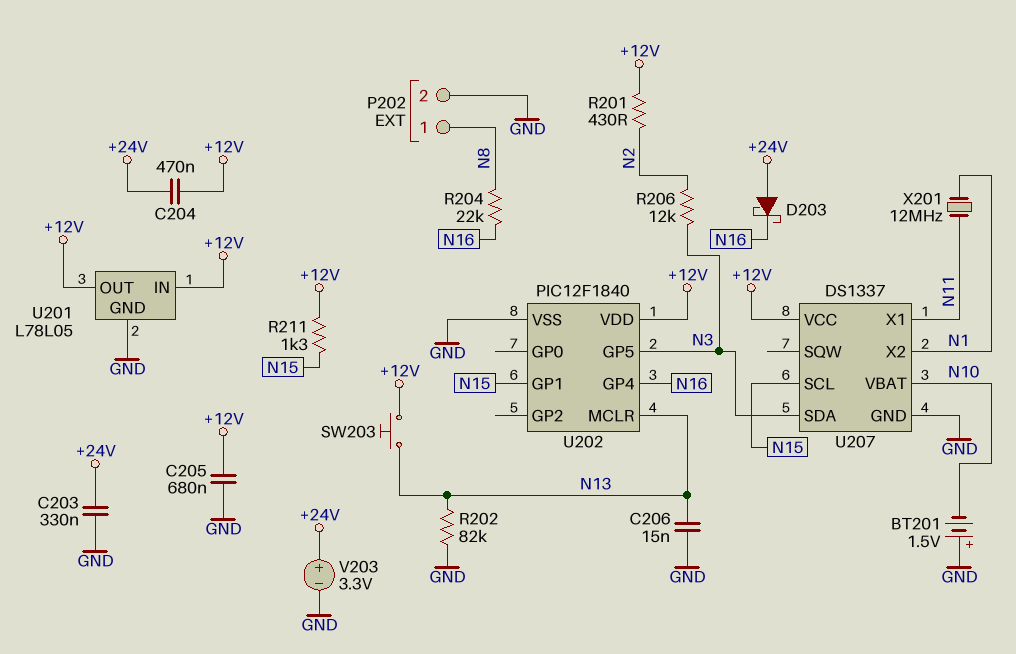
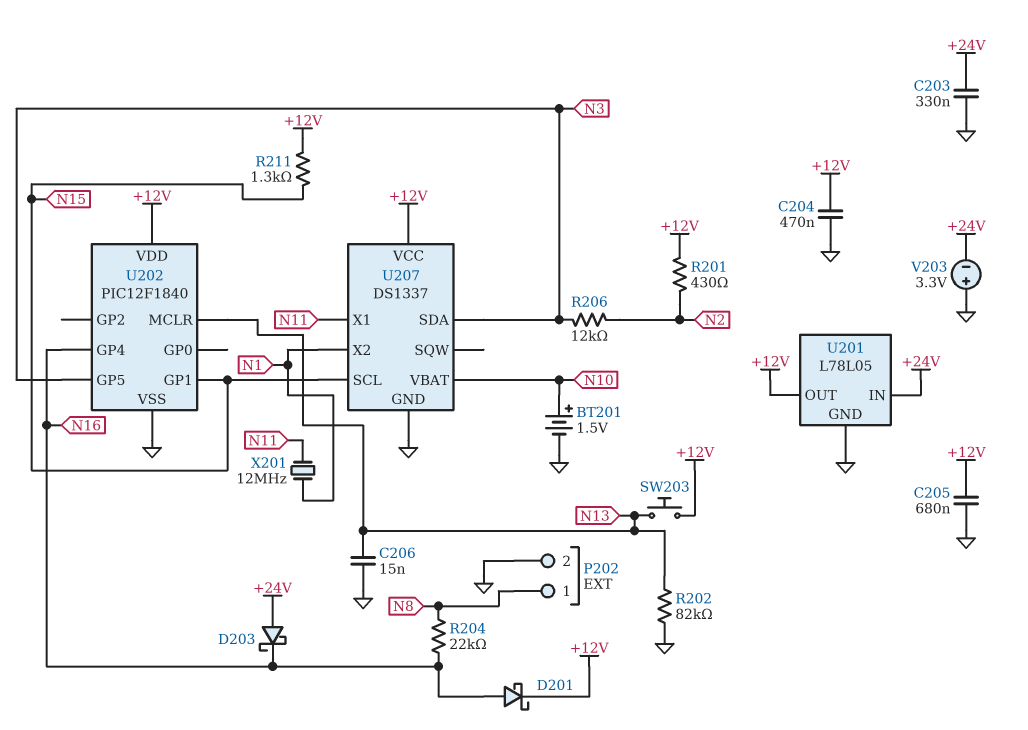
BT201: 1.5V (plus GND, minus N10) -> 1.5V (plus N10, minus GND)
C204: 470nF (+12V, +24V) -> 470nF (+12V, GND)
D201: none -> schottky (A N16, K +12V)
U201 pin IN: +12V -> +24V
V203: 3.3V (plus +24V, minus GND) -> 3.3V (plus GND, minus +24V)

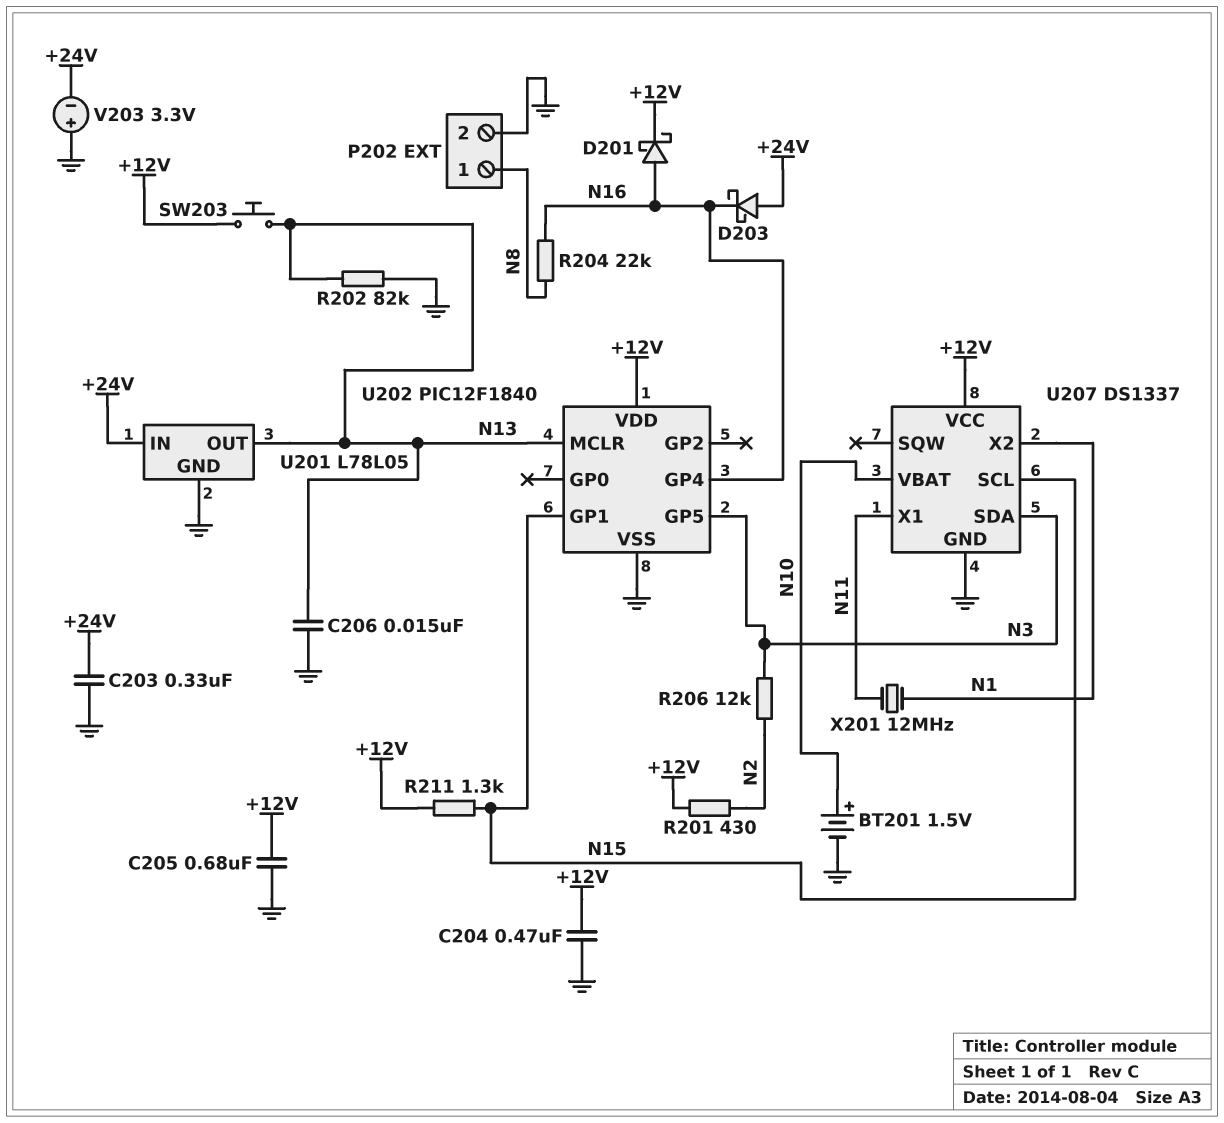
U201 pin OUT: +12V -> N13

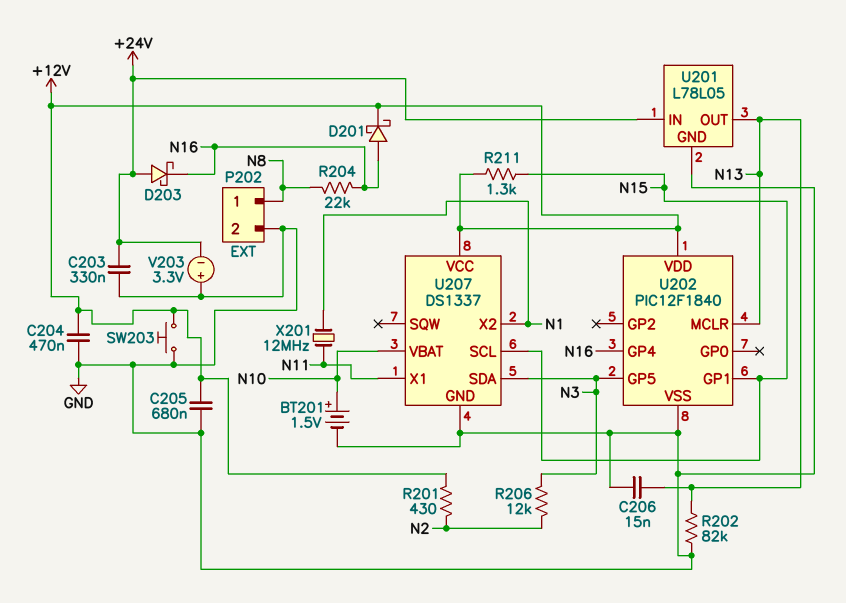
SW203: button (+12V, N13) -> button (+12V, GND)

